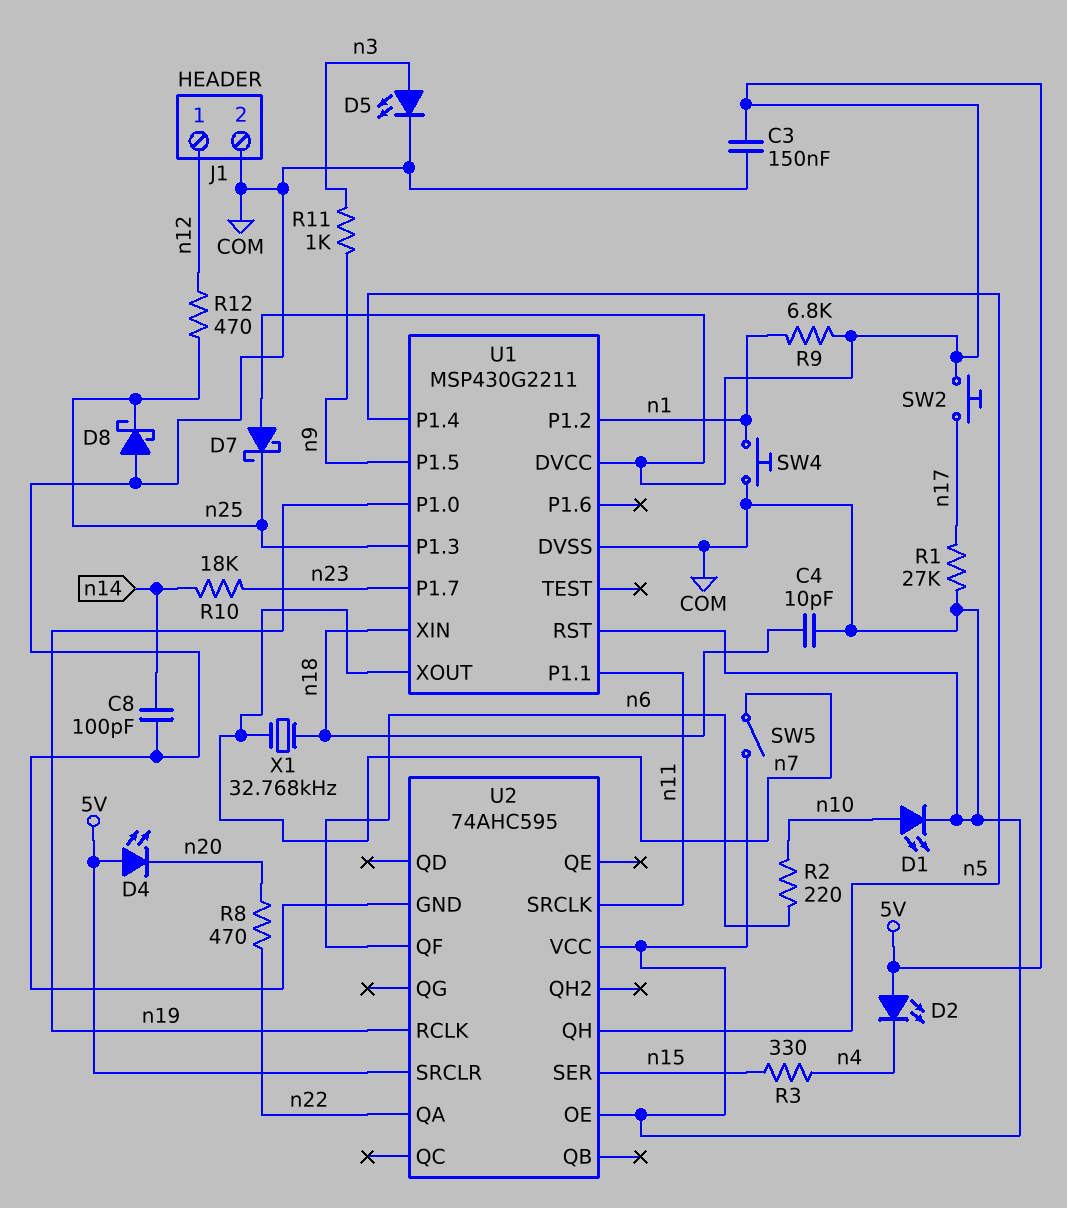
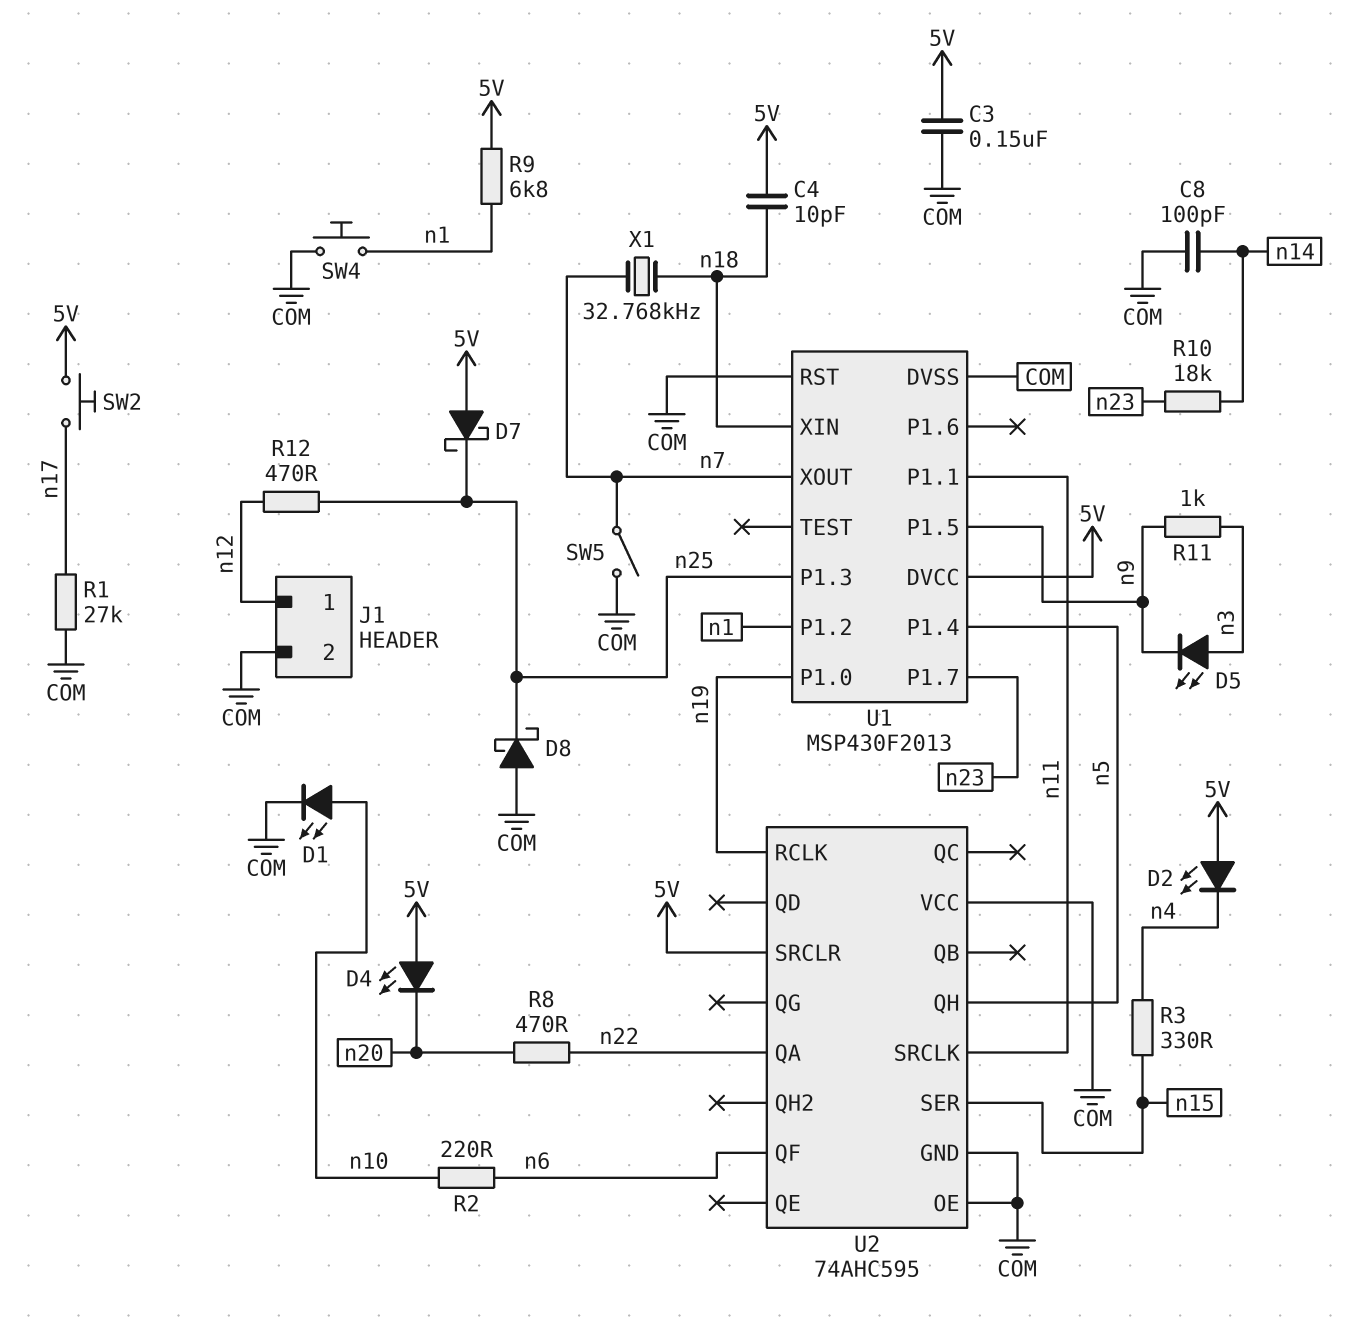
C4: 10pF (COM, n18) -> 10pF (5V, n18)
D5: LED (A n3, K COM) -> LED (A n3, K n9)
U1: MSP430G2211 -> MSP430F2013

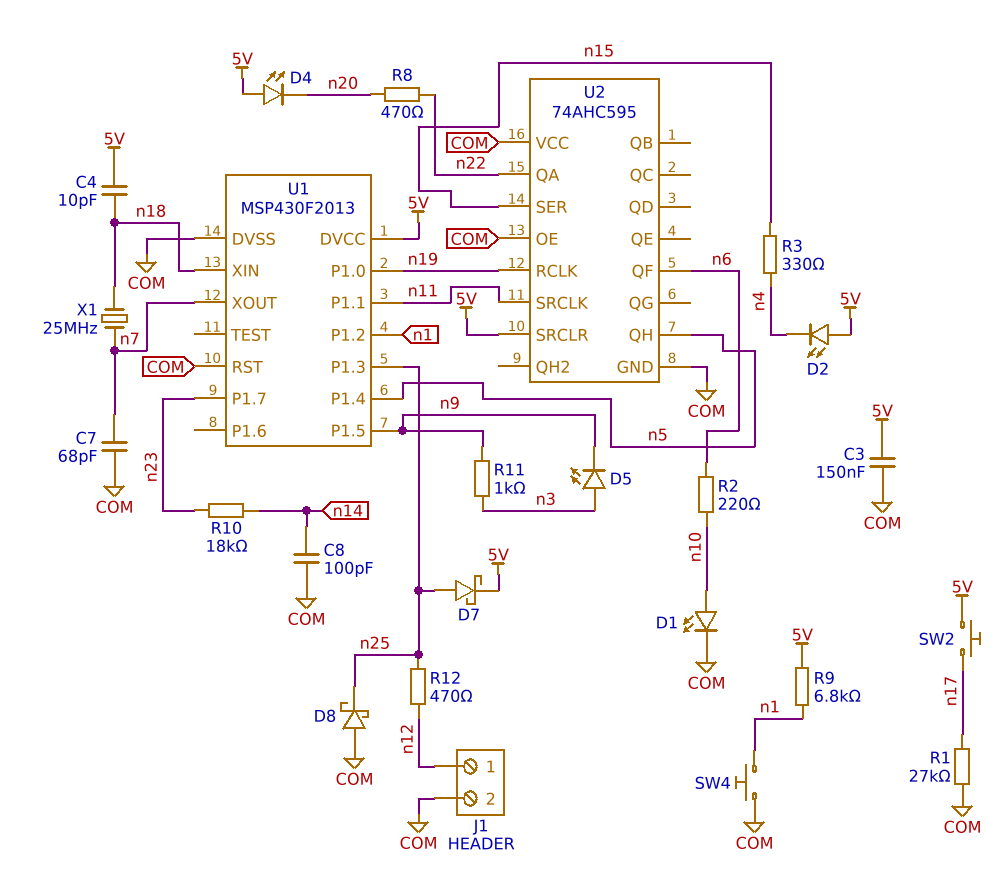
C7: none -> 68pF (COM, n7)
D7: schottky (A 5V, K n25) -> schottky (A n25, K 5V)
SW5: switch (COM, n7) -> none
X1: 32.768kHz (n7, n18) -> 25MHz (n7, n18)

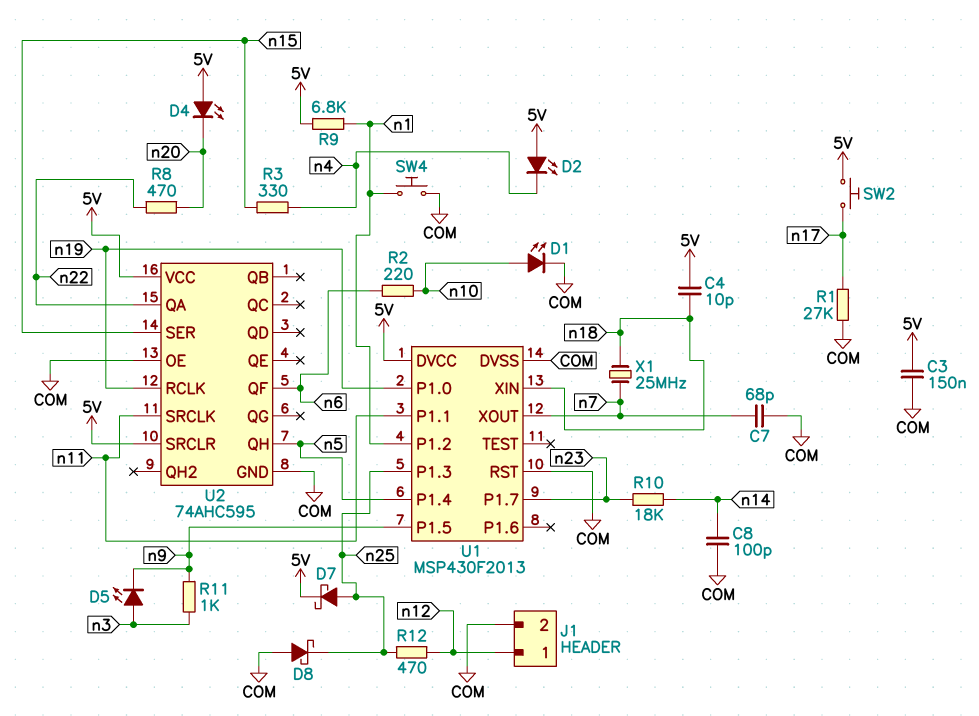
U2 pin VCC: COM -> 5V

